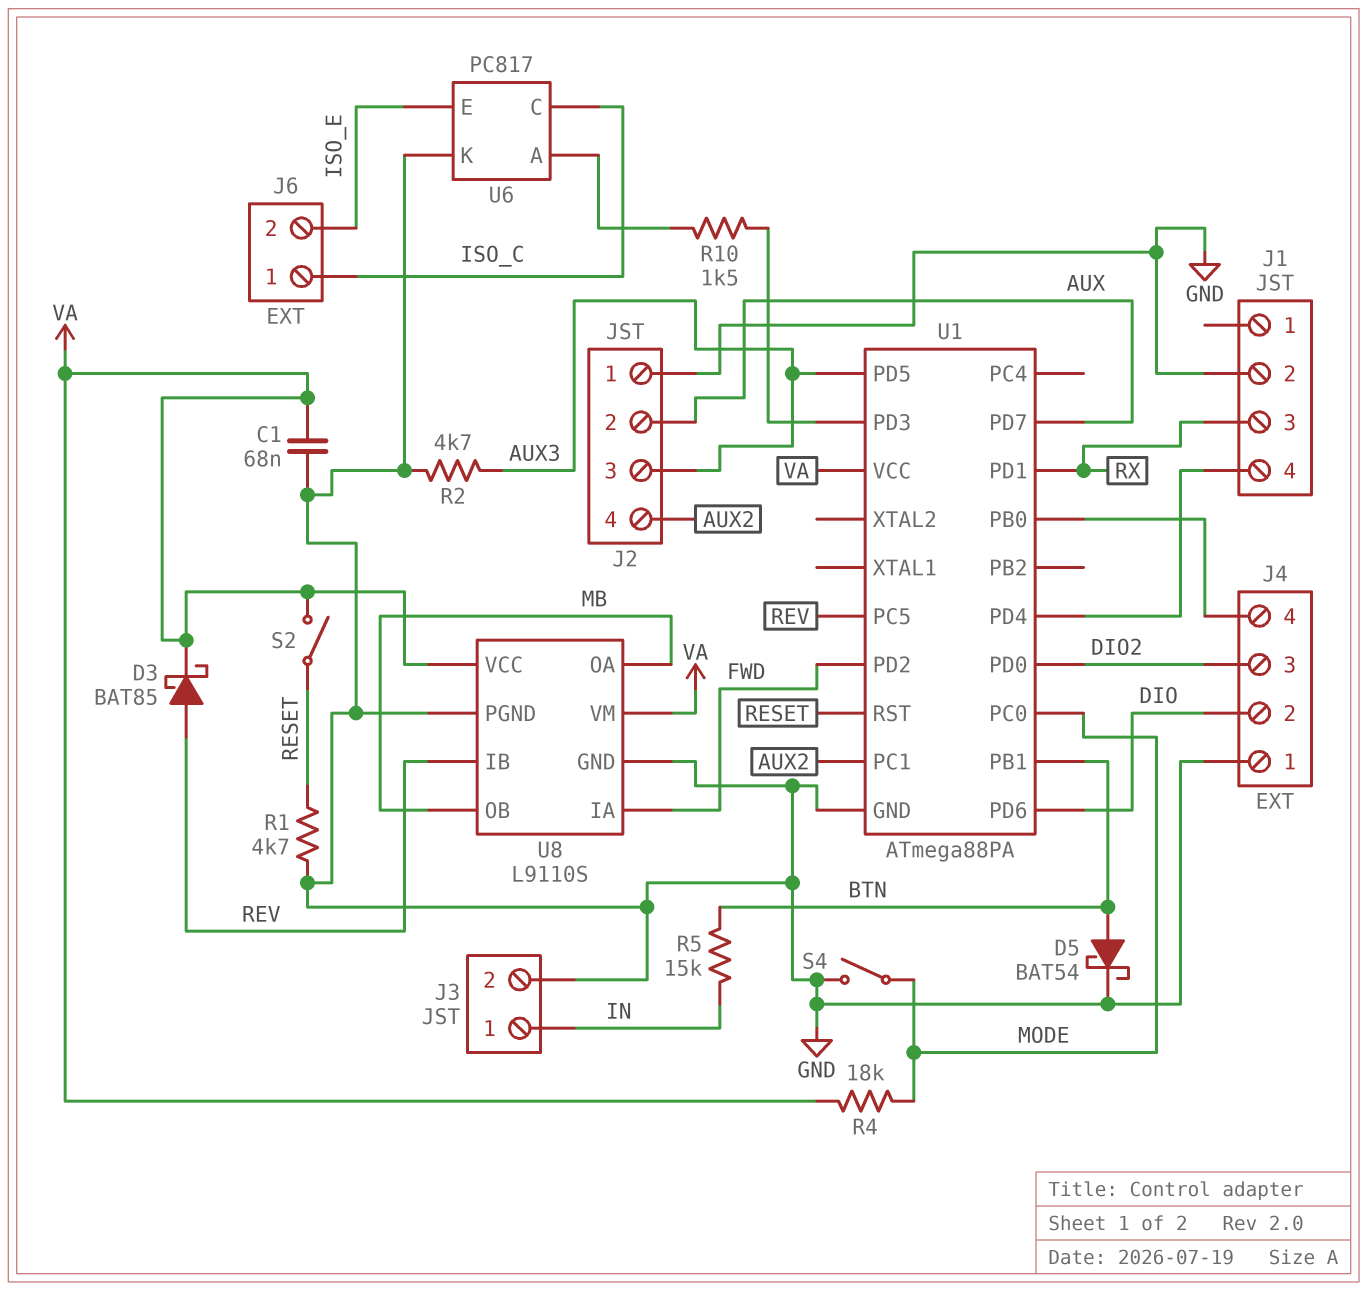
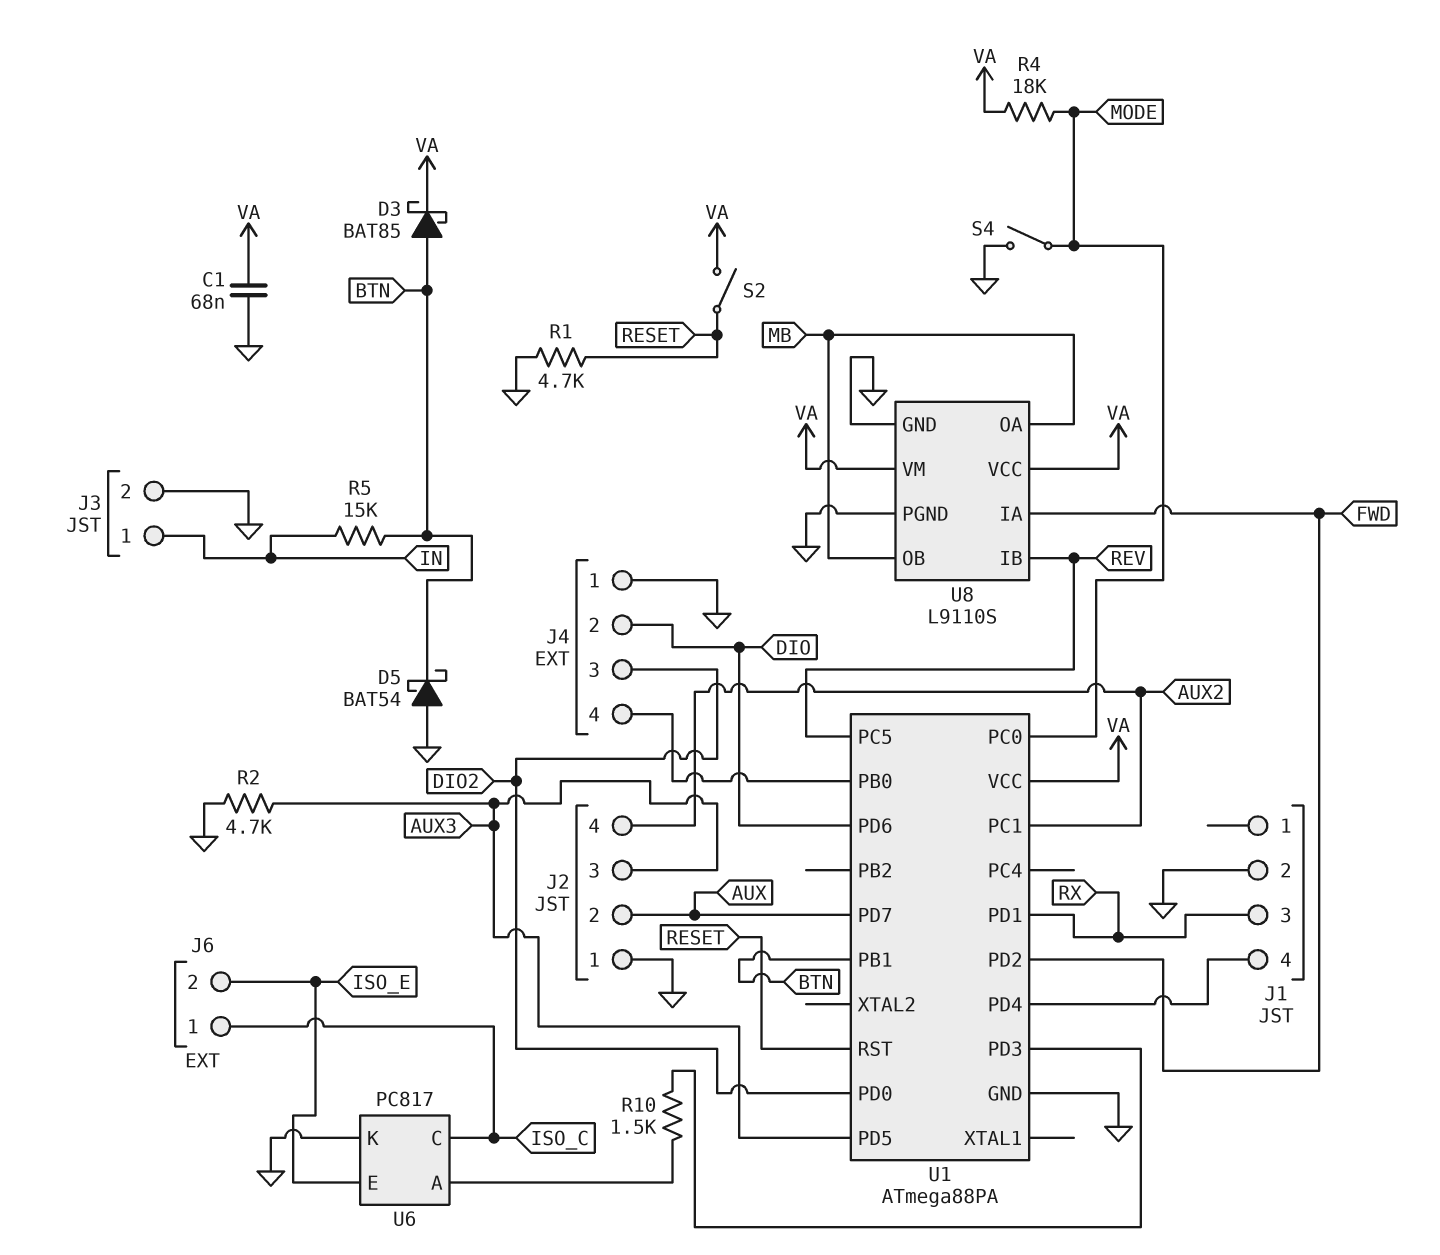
D3: schottky BAT85 (A REV, K VA) -> schottky BAT85 (A BTN, K VA)
D5: schottky BAT54 (A BTN, K GND) -> schottky BAT54 (A GND, K BTN)

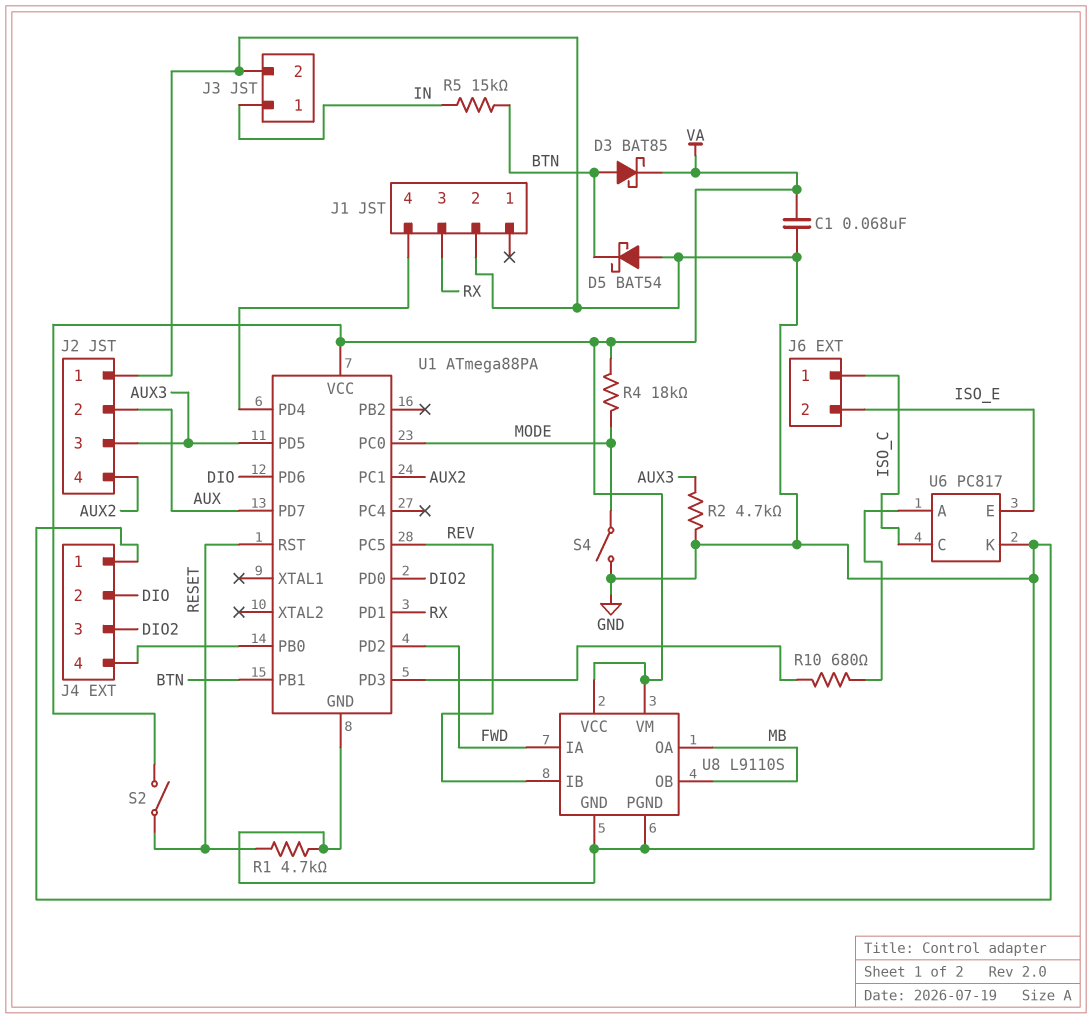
R10: 1.5k (U1/PD3, U6/A) -> 680 (U1/PD3, U6/A)

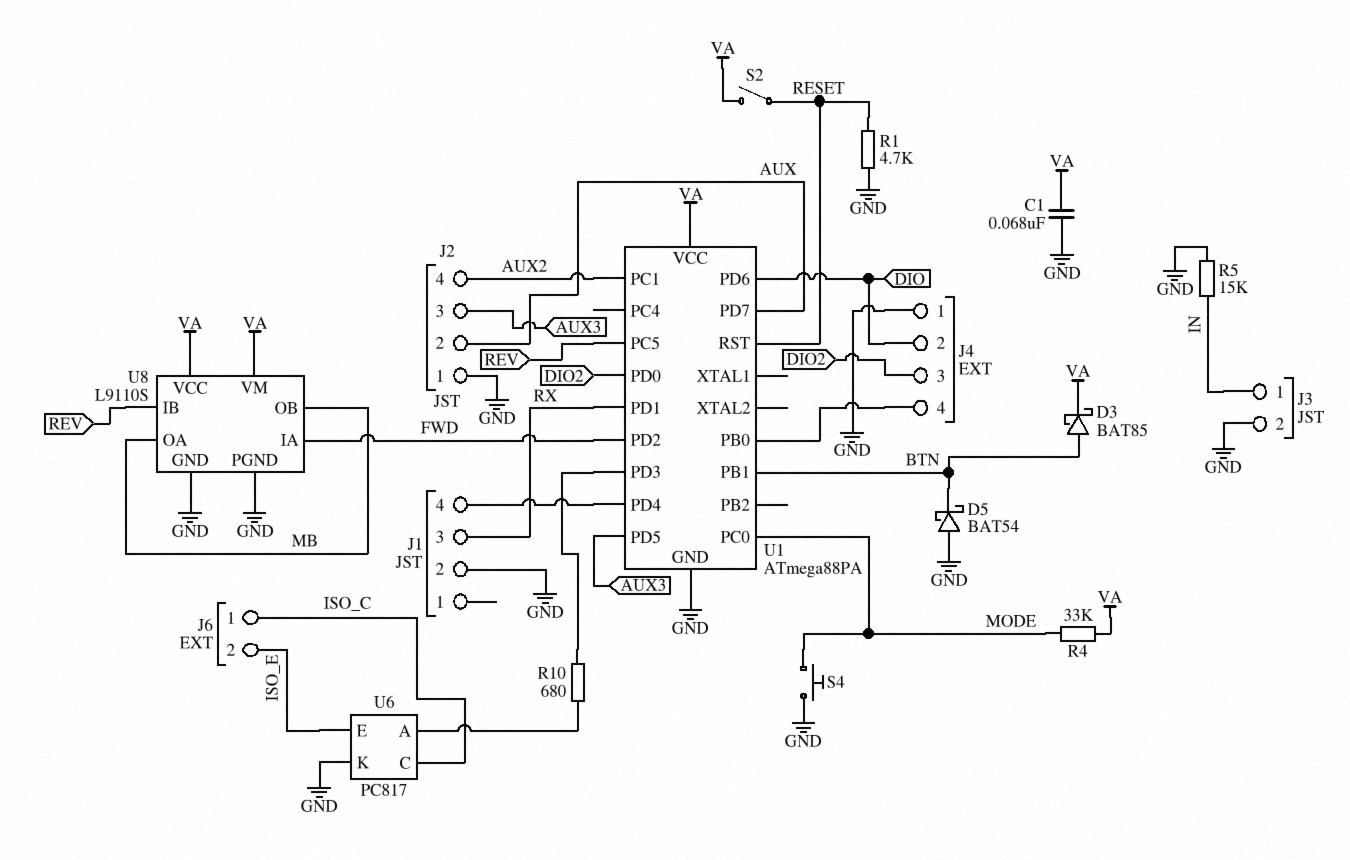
R2: 4.7k (AUX3, GND) -> none
R4: 18k (MODE, VA) -> 33k (MODE, VA)
R5: 15k (BTN, IN) -> 15k (GND, IN)
S4: switch (GND, MODE) -> button (GND, MODE)

